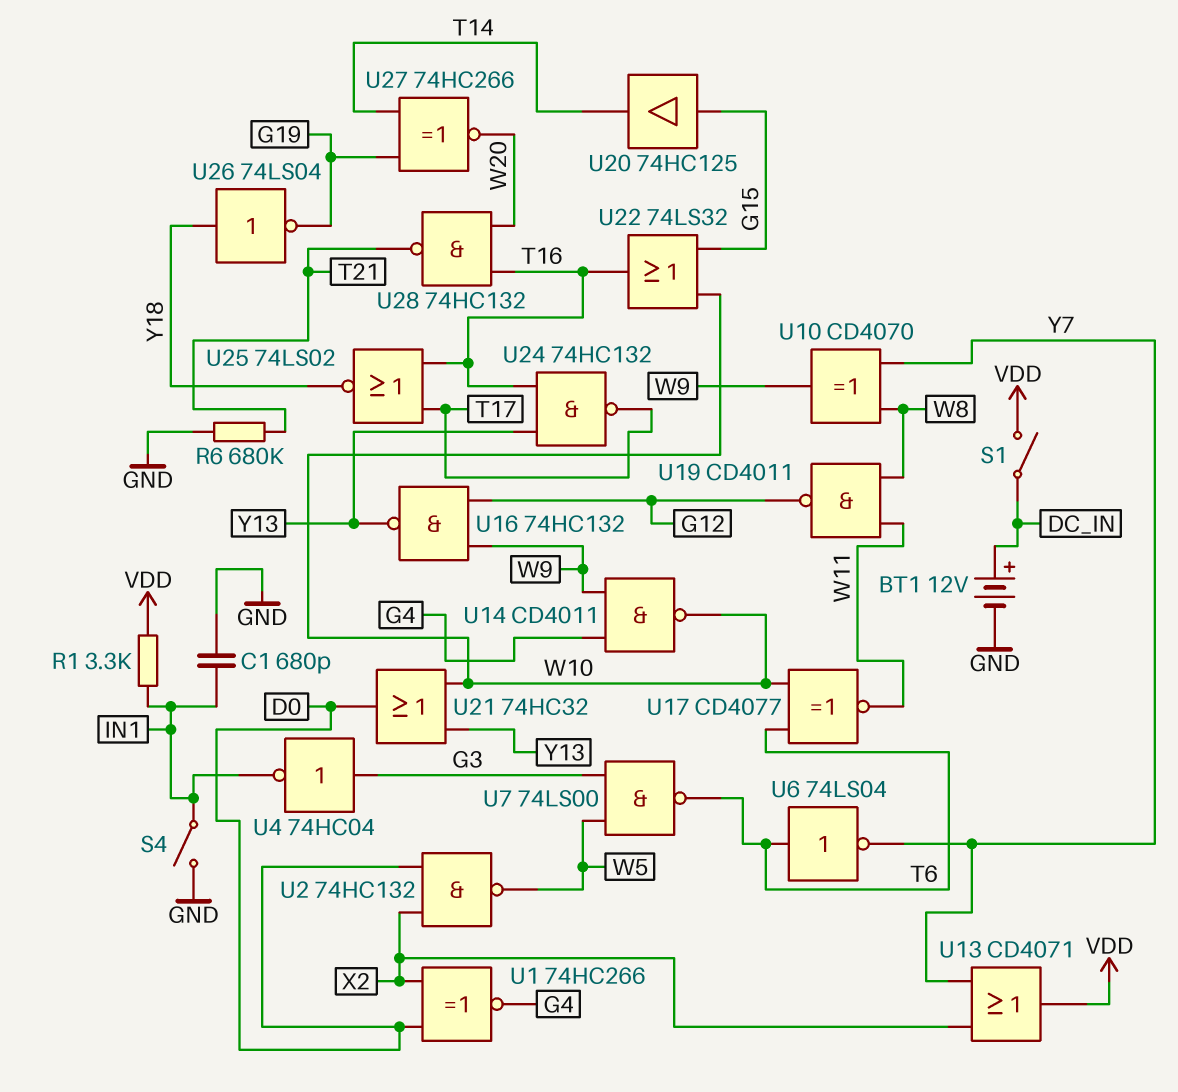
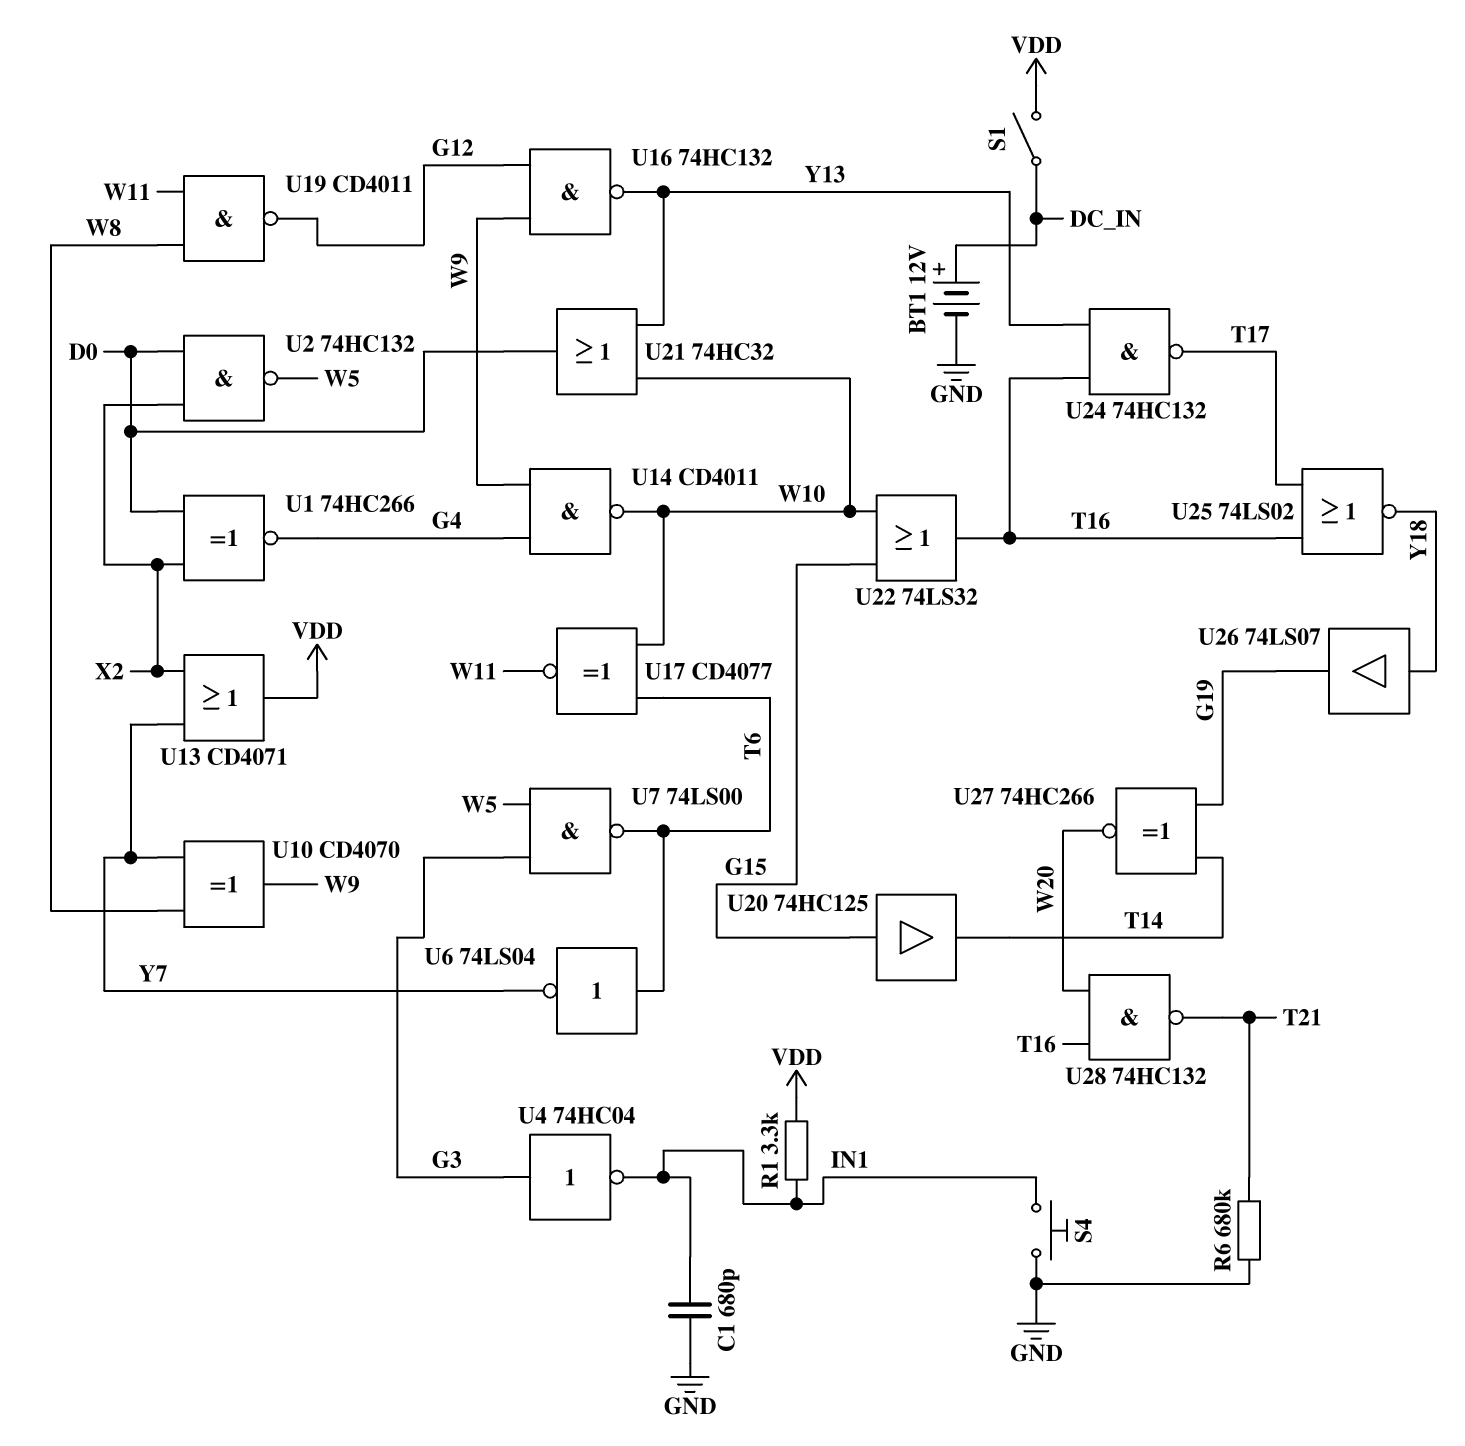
S4: switch (GND, IN1) -> button (GND, IN1)
U26: NOT 74LS04 (in Y18, out G19) -> buffer 74LS07 (in Y18, out G19)

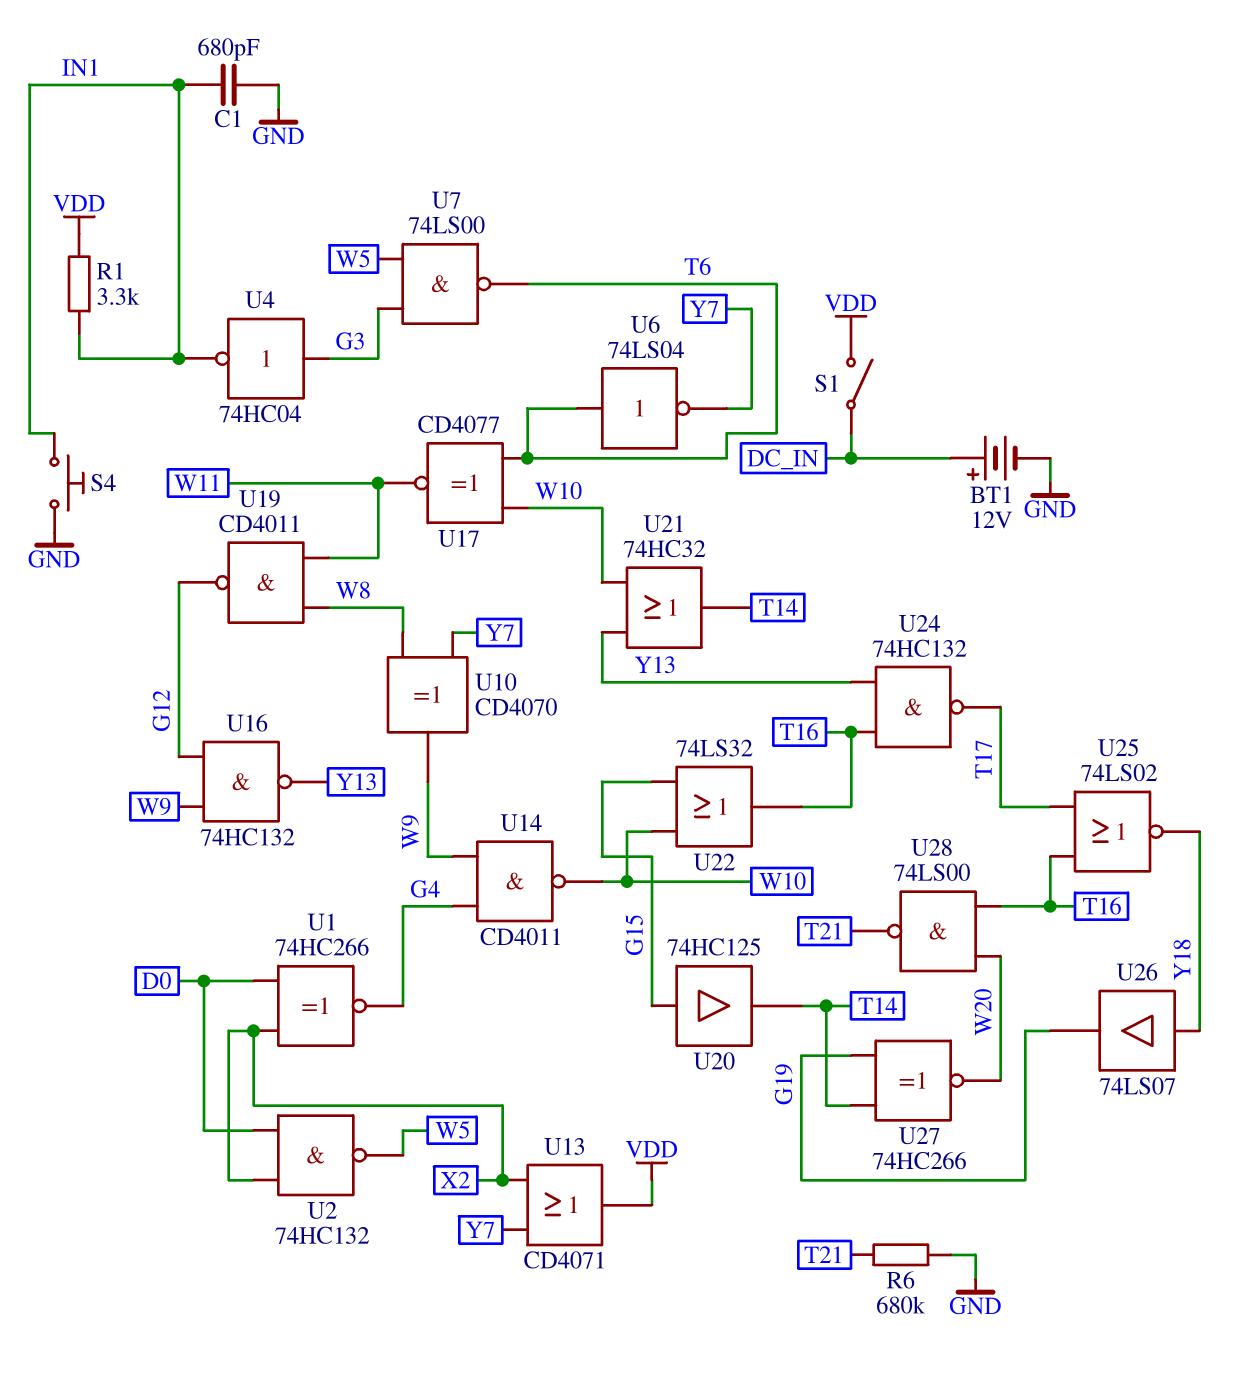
U21: OR 74HC32 (in W10, in Y13, out D0) -> OR 74HC32 (in W10, in Y13, out T14)
U28: NAND 74HC132 (in T16, in W20, out T21) -> NAND 74LS00 (in T16, in W20, out T21)

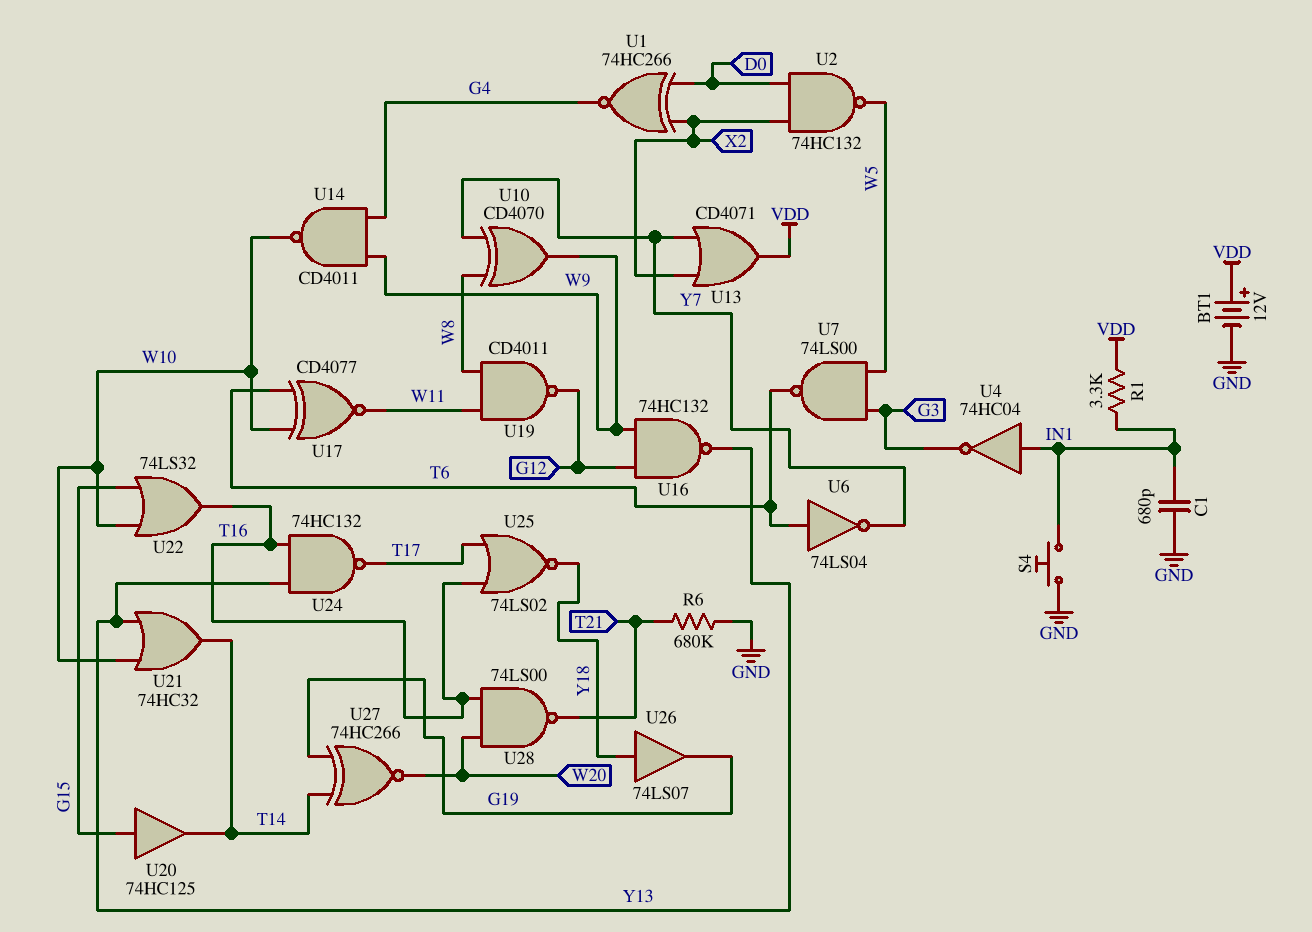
BT1: 12V (plus DC_IN, minus GND) -> 12V (plus VDD, minus GND)
S1: switch (DC_IN, VDD) -> none
U4: NOT 74HC04 (in G3, out IN1) -> NOT 74HC04 (in IN1, out G3)

